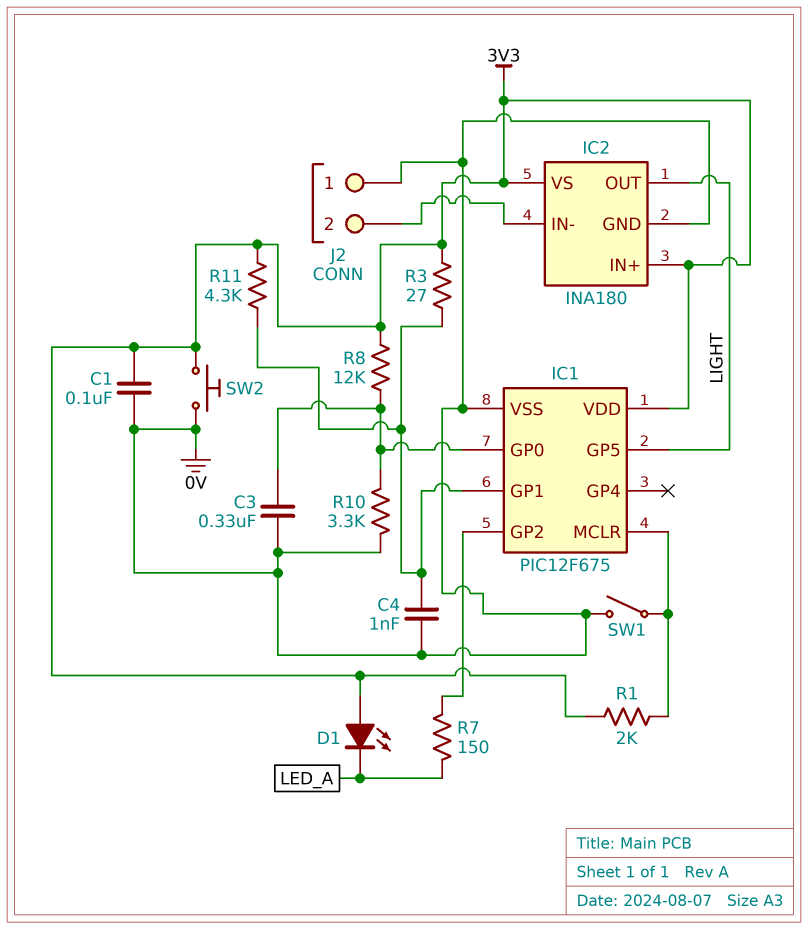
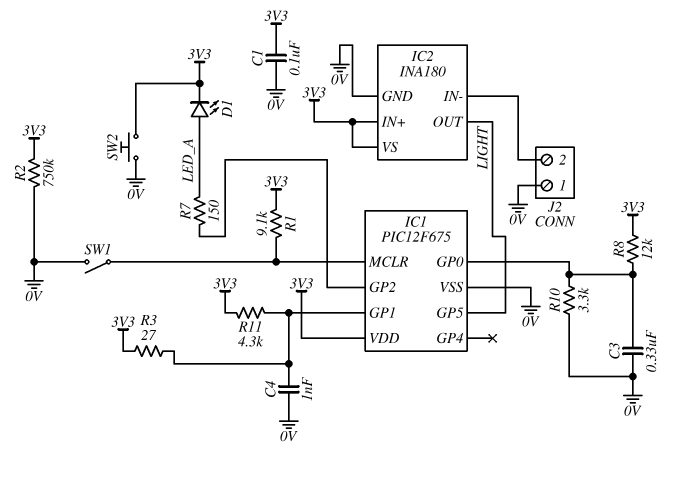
D1: LED (A 3V3, K LED_A) -> LED (A LED_A, K 3V3)
R1: 2k (3V3, IC1/MCLR) -> 9.1k (3V3, IC1/MCLR)
R2: none -> 750k (0V, 3V3)

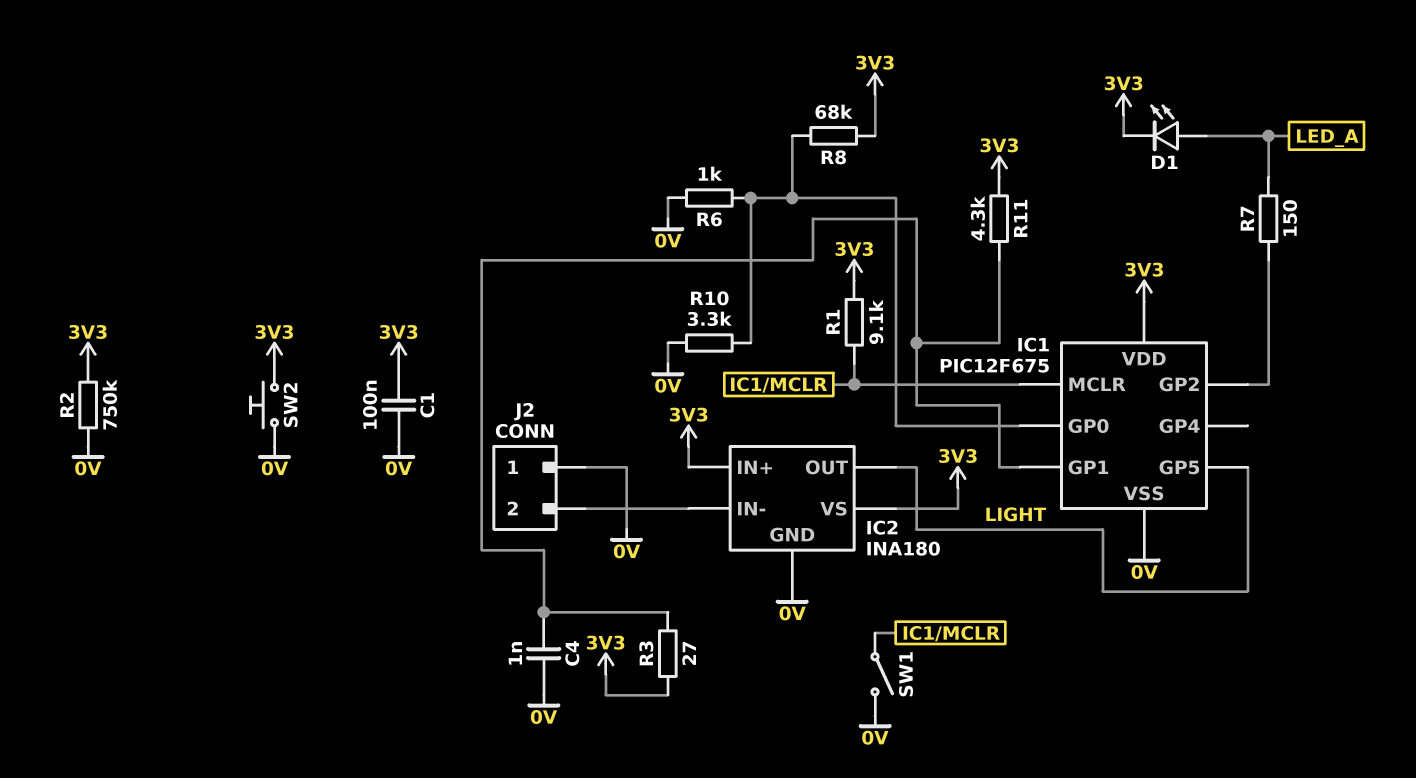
C3: 330nF (0V, IC1/GP0) -> none
R6: none -> 1k (0V, IC1/GP0)
R8: 12k (3V3, IC1/GP0) -> 68k (3V3, IC1/GP0)

